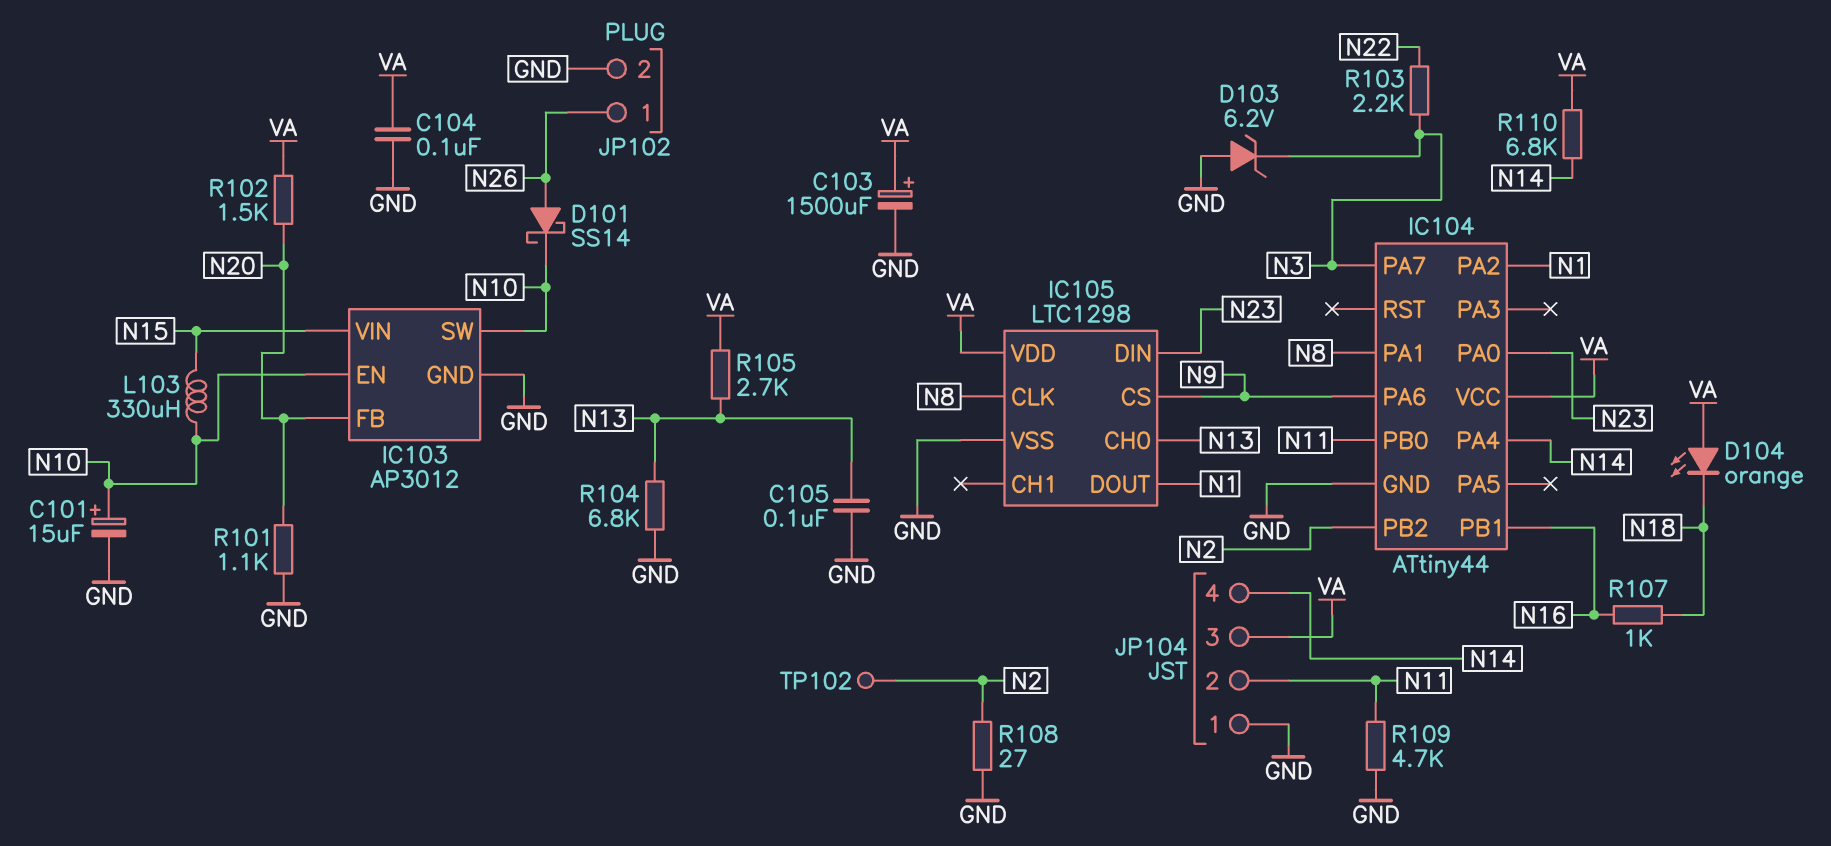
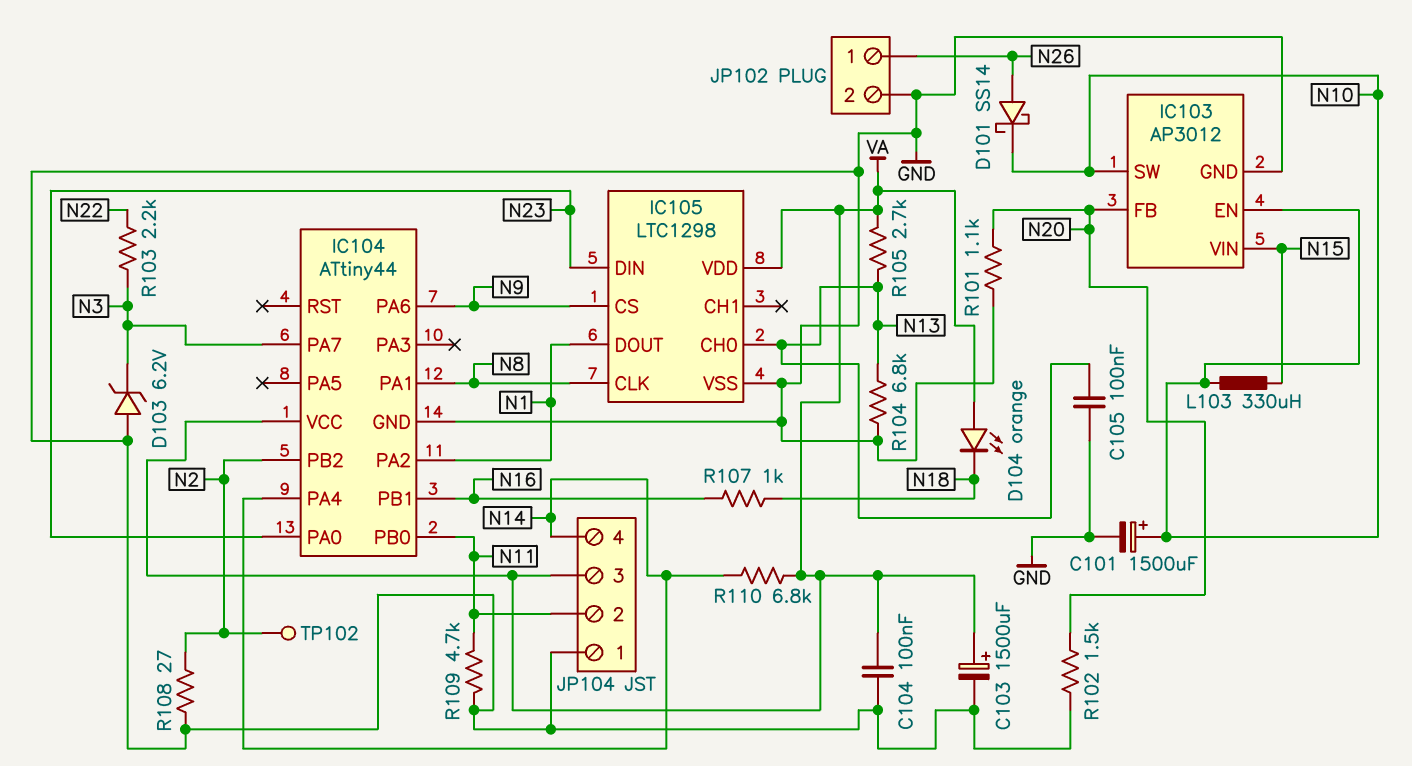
C101: 15uF (plus N10, minus GND) -> 1500uF (plus N10, minus GND)
R102: 1.5k (N20, VA) -> 1.5k (GND, N20)

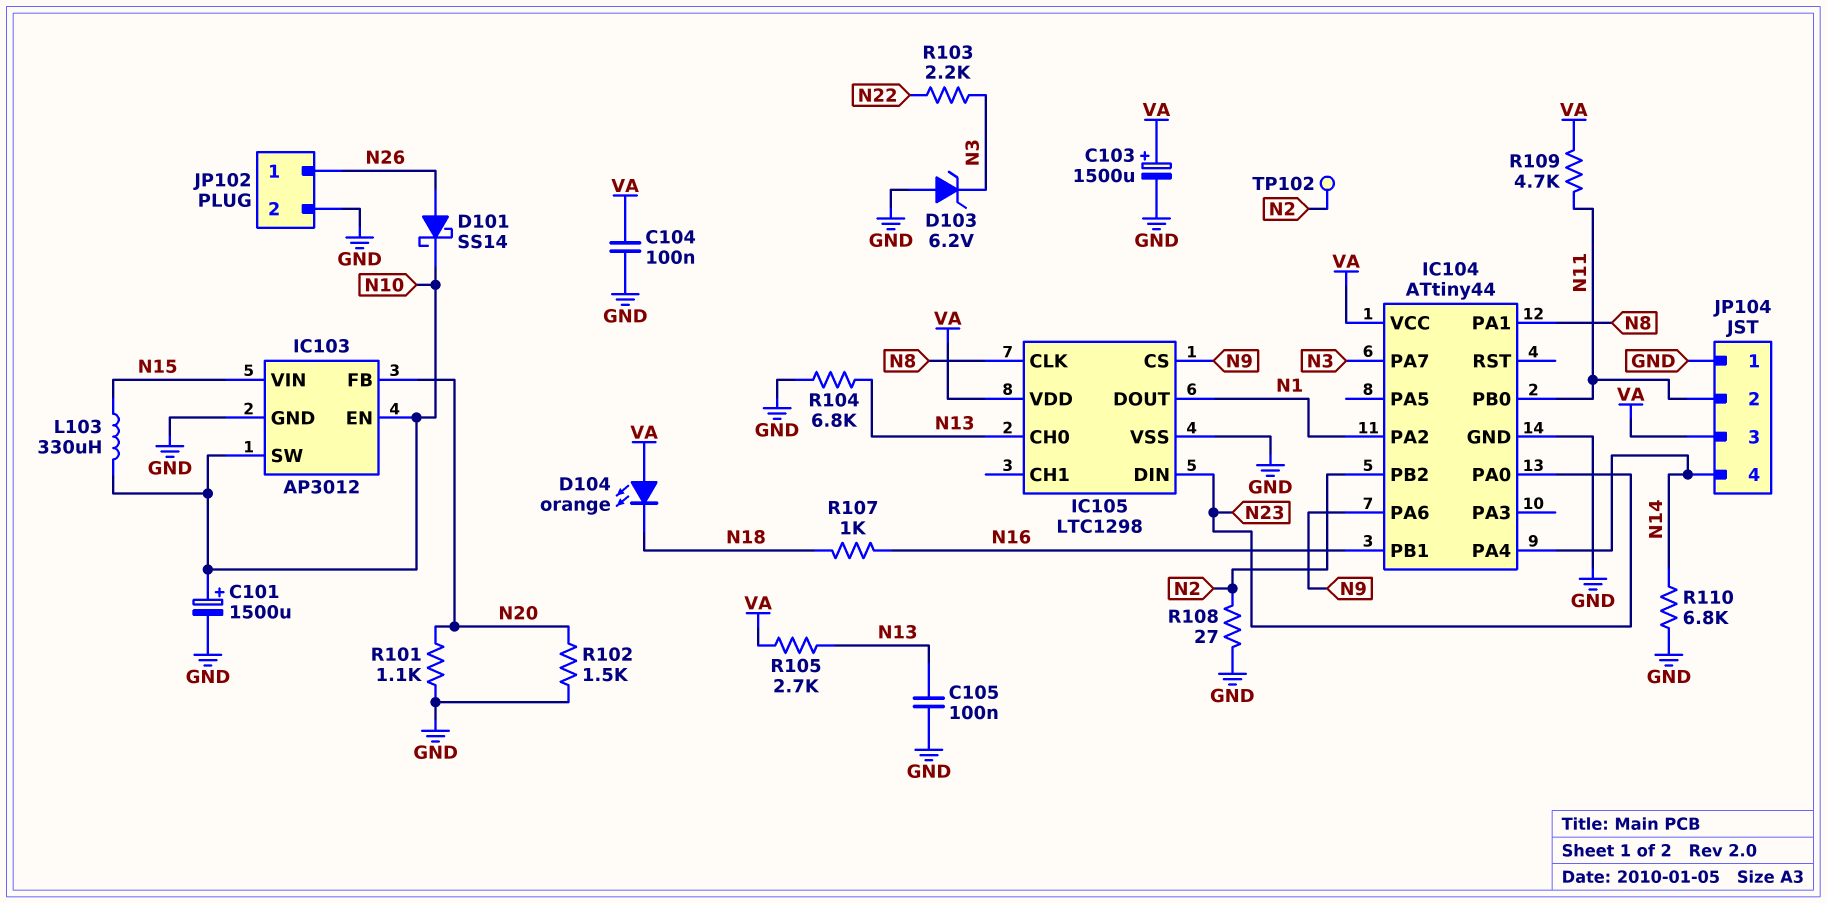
R109: 4.7k (GND, N11) -> 4.7k (N11, VA)
R110: 6.8k (N14, VA) -> 6.8k (GND, N14)

